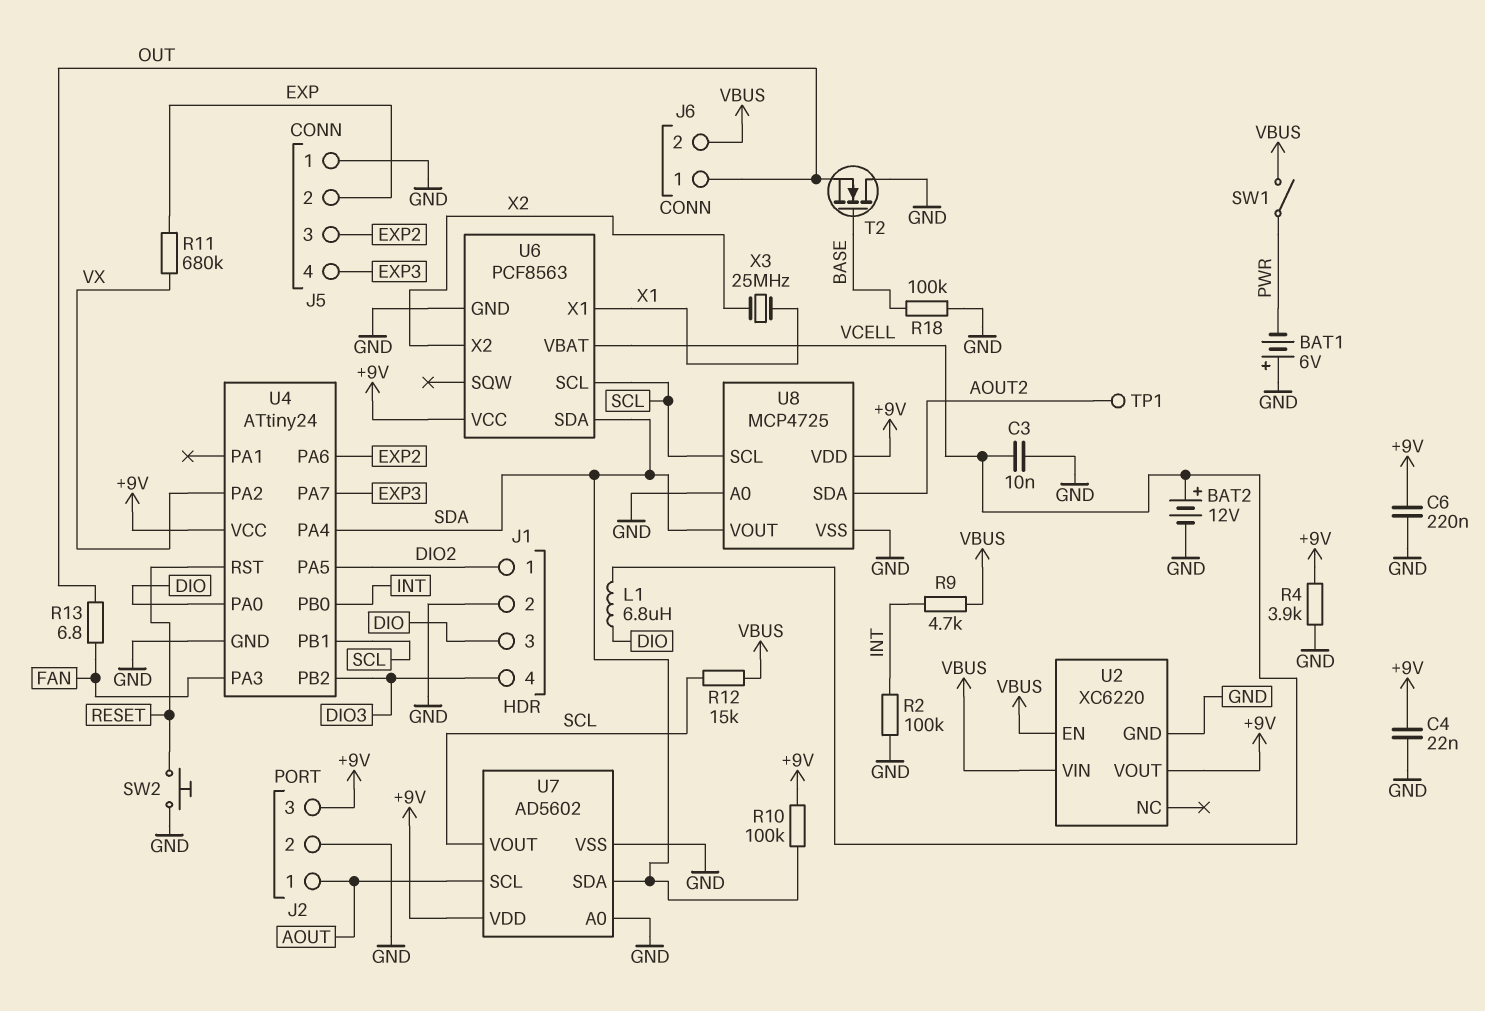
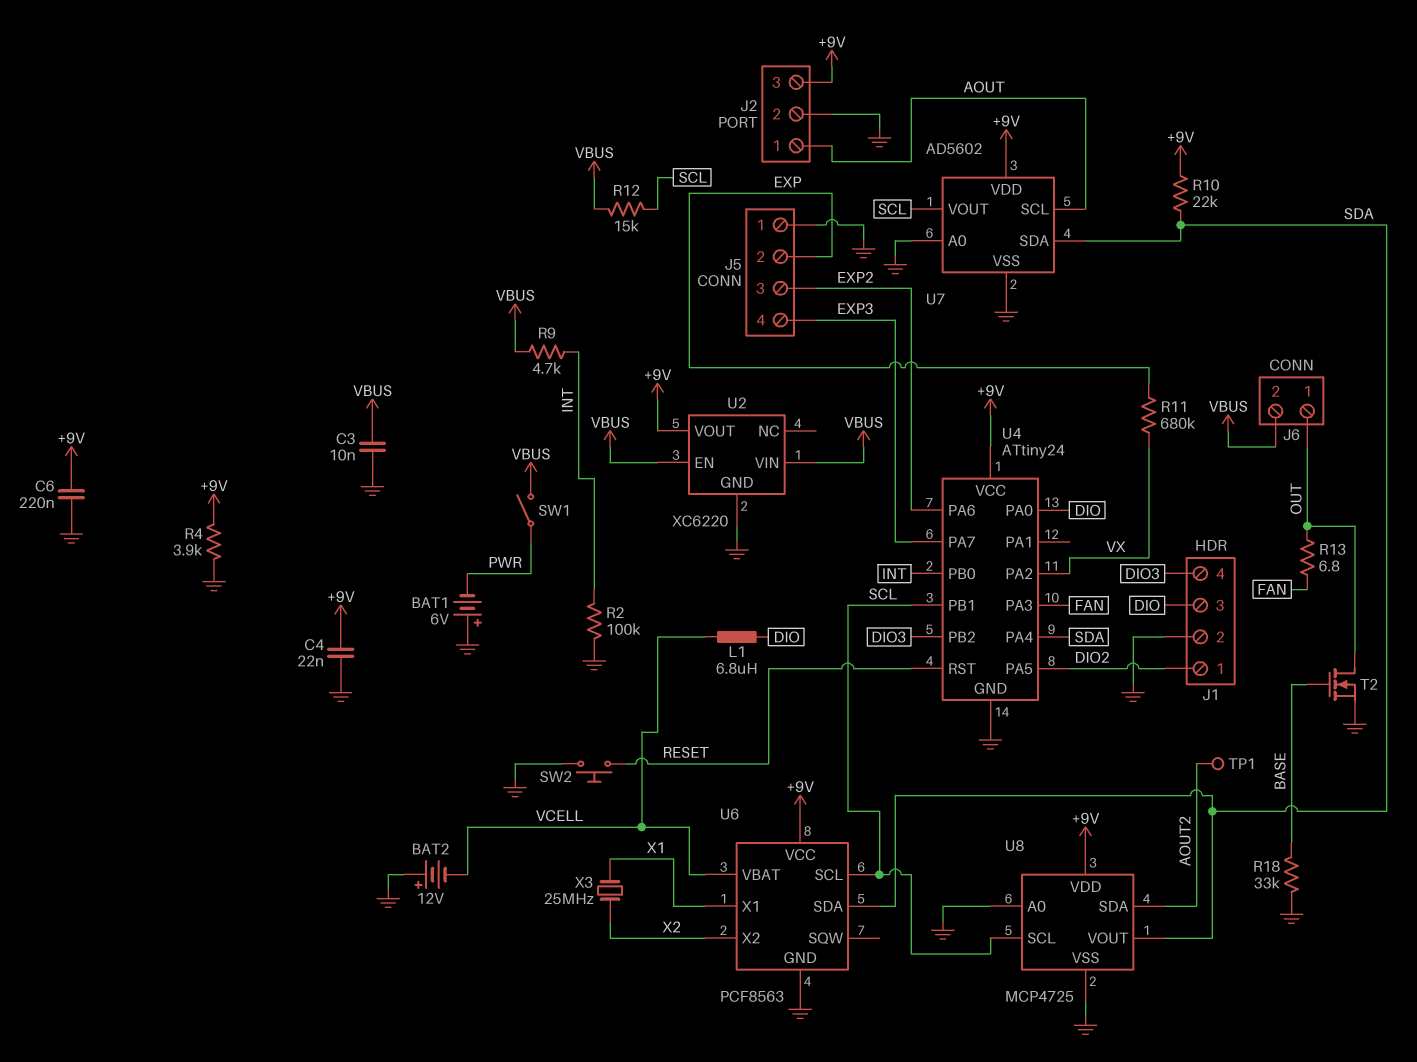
BAT2: 12V (plus VCELL, minus GND) -> 12V (plus GND, minus VCELL)
C3: 10nF (GND, VCELL) -> 10nF (GND, VBUS)
R10: 100k (+9V, SDA) -> 22k (+9V, SDA)
R18: 100k (BASE, GND) -> 33k (BASE, GND)
T2: NMOS (G BASE, D GND, S OUT) -> NMOS (G BASE, D OUT, S GND)

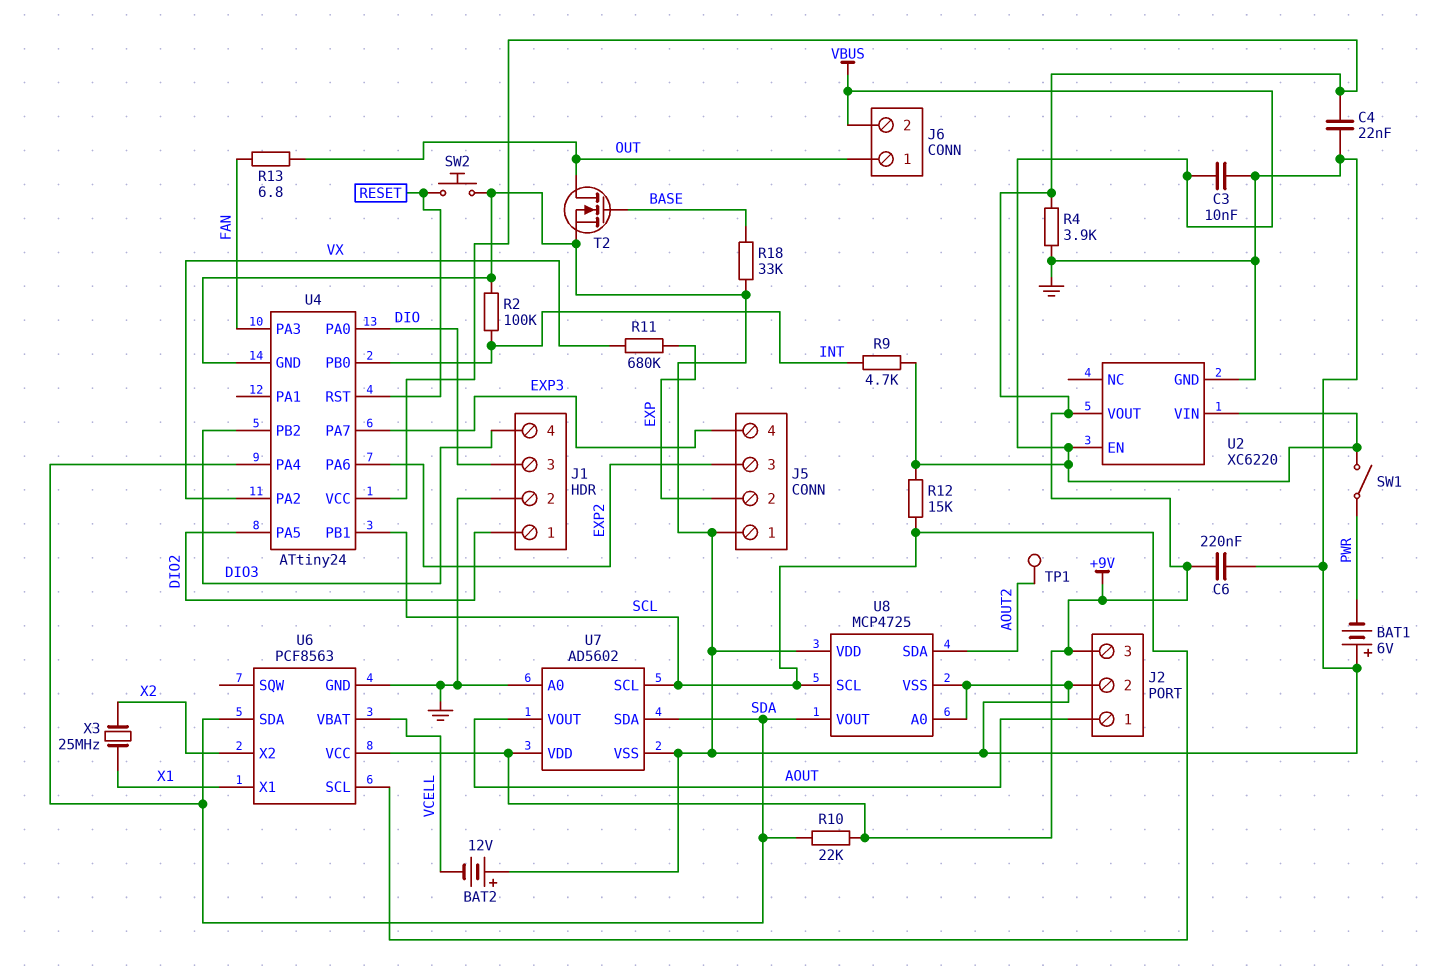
L1: 6.8uH (DIO, VCELL) -> none
U7 pin SCL: AOUT -> SCL
U7 pin VOUT: SCL -> AOUT
U8 pin VDD: +9V -> GND

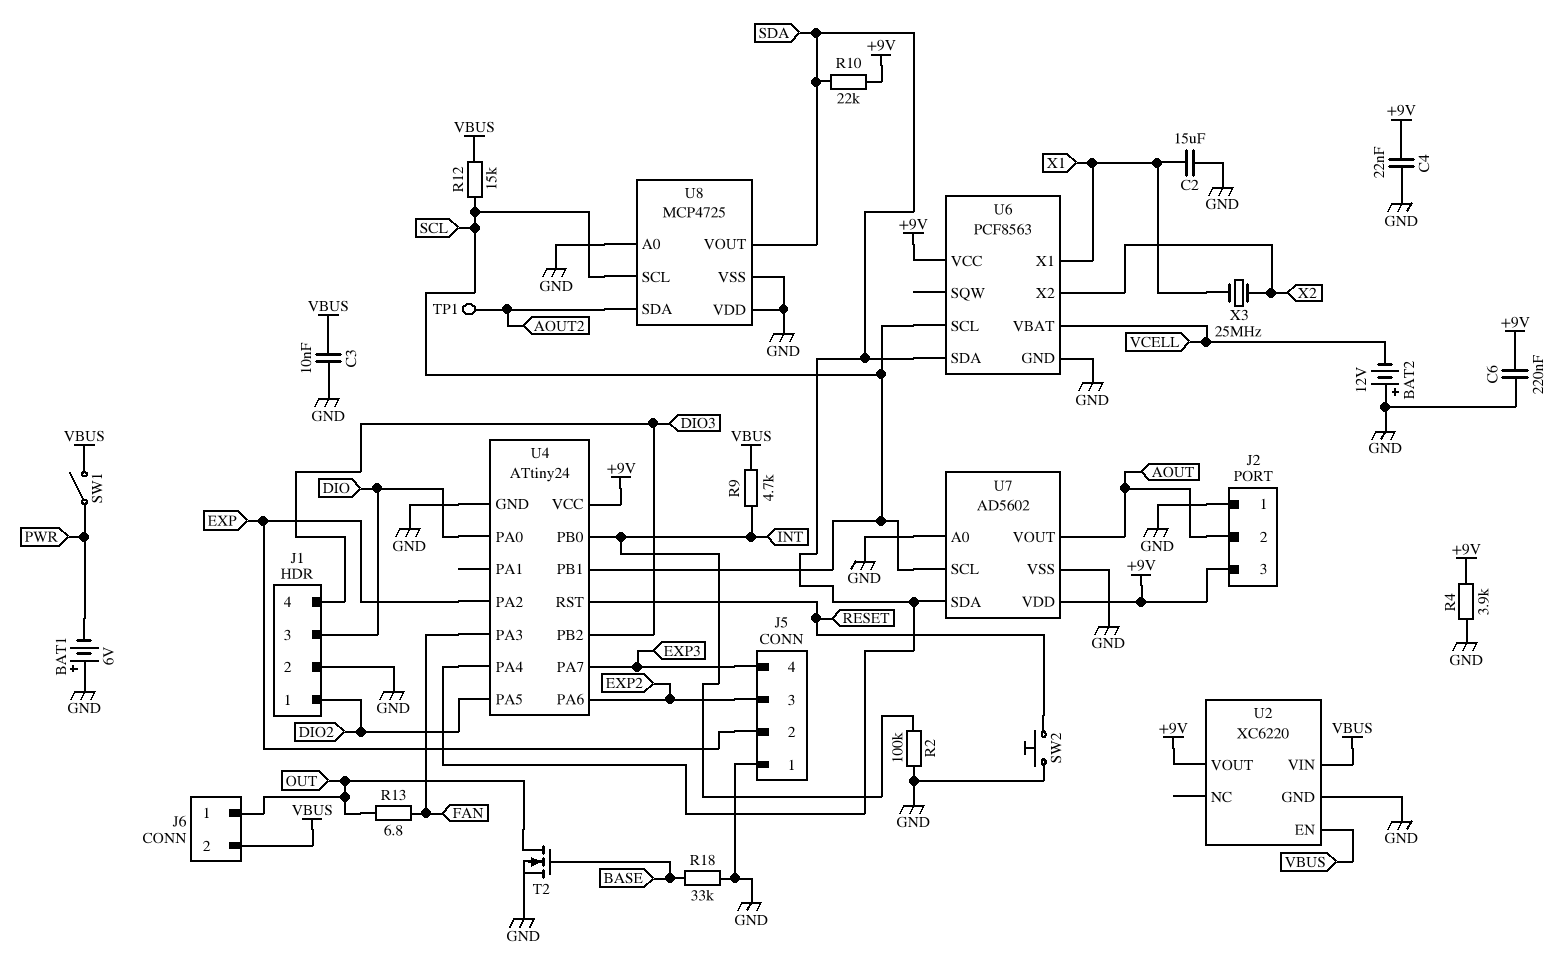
C2: none -> 15uF (GND, X1)
J2 pin 1: AOUT -> GND
J2 pin 2: GND -> AOUT
R11: 680k (EXP, VX) -> none
U4 pin PA2: VX -> EXP

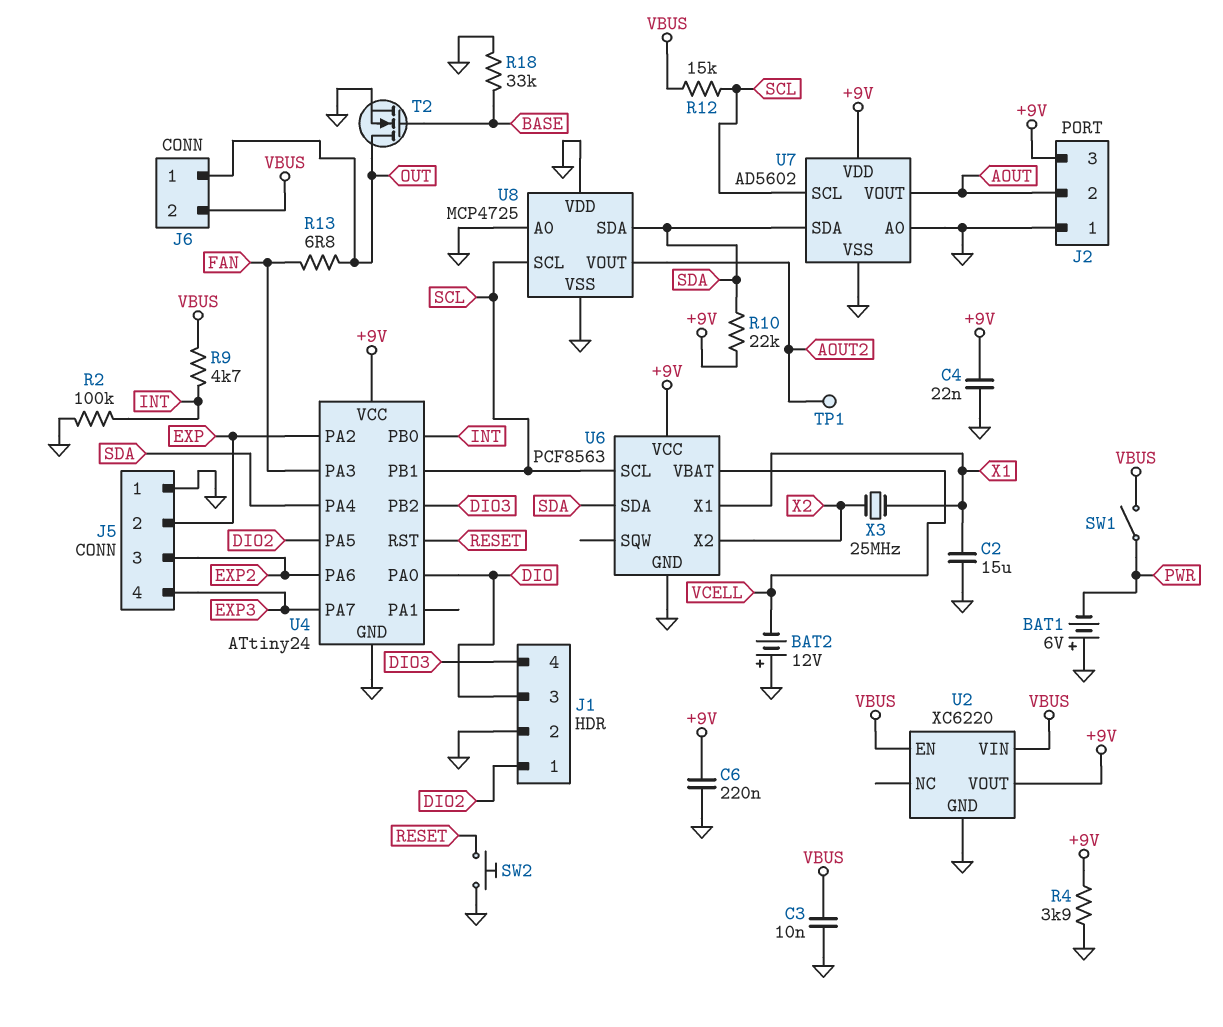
U8 pin SDA: AOUT2 -> SDA
U8 pin VOUT: SDA -> AOUT2

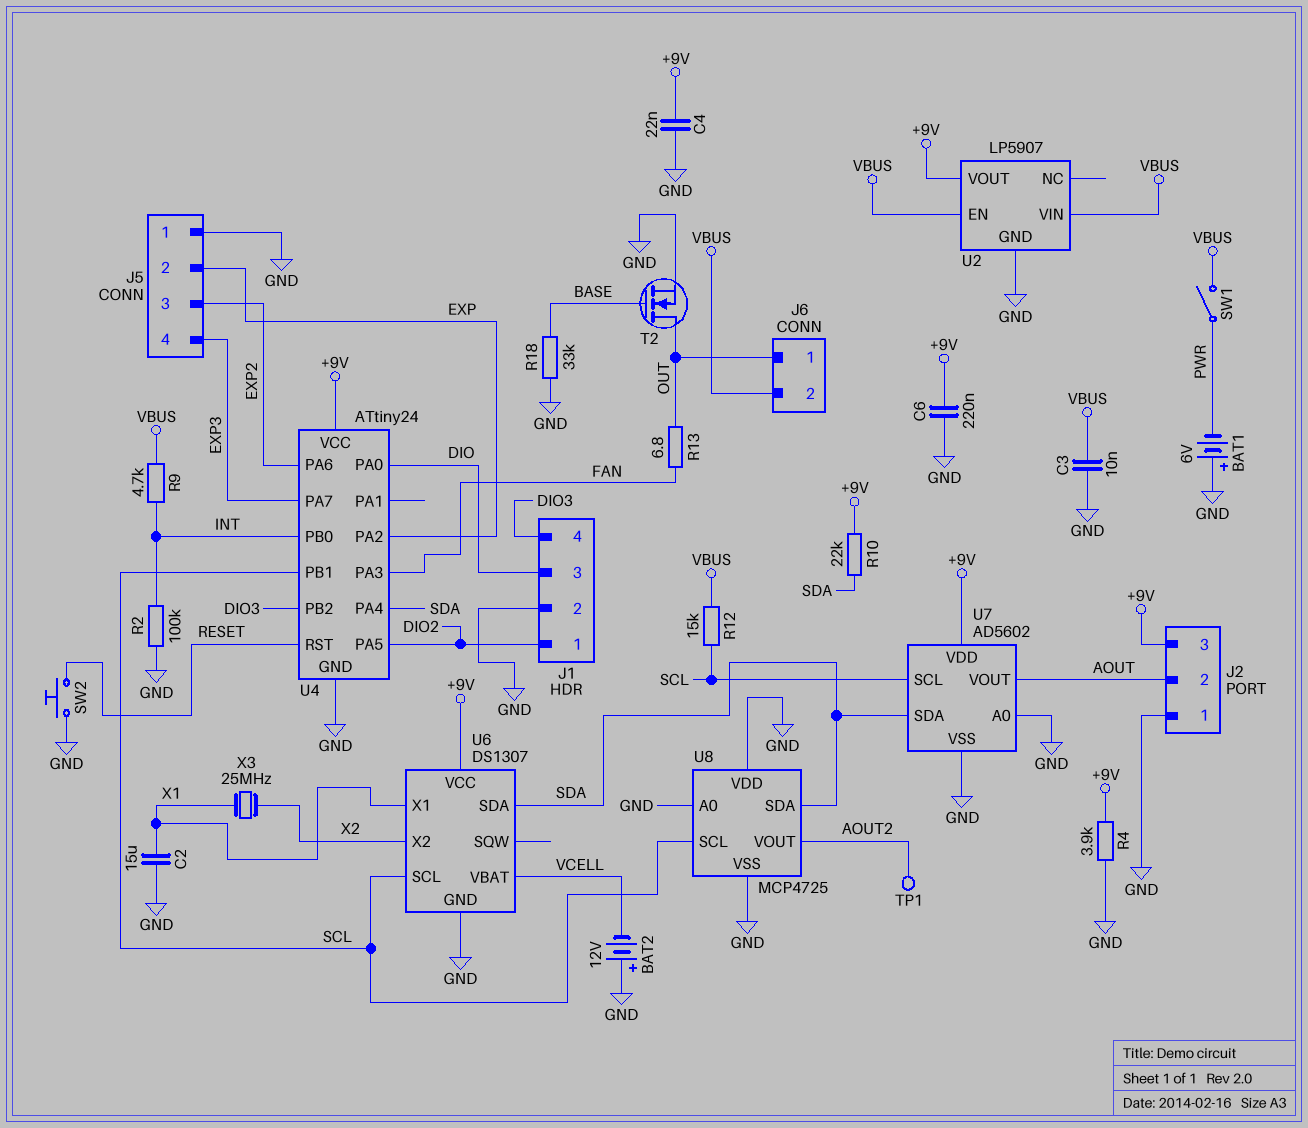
U2: XC6220 -> LP5907
U6: PCF8563 -> DS1307

